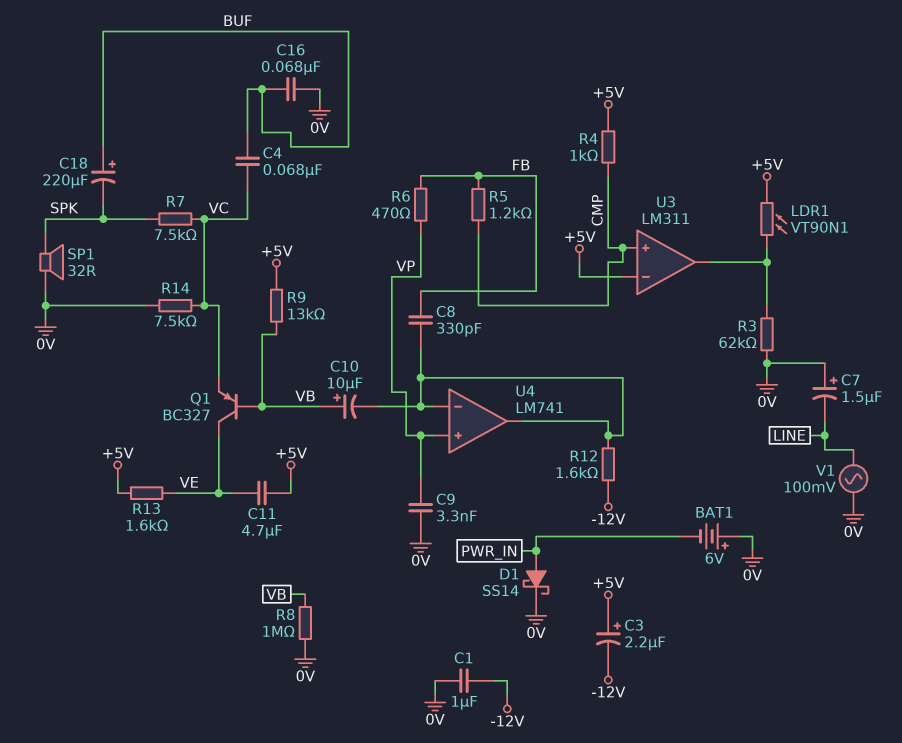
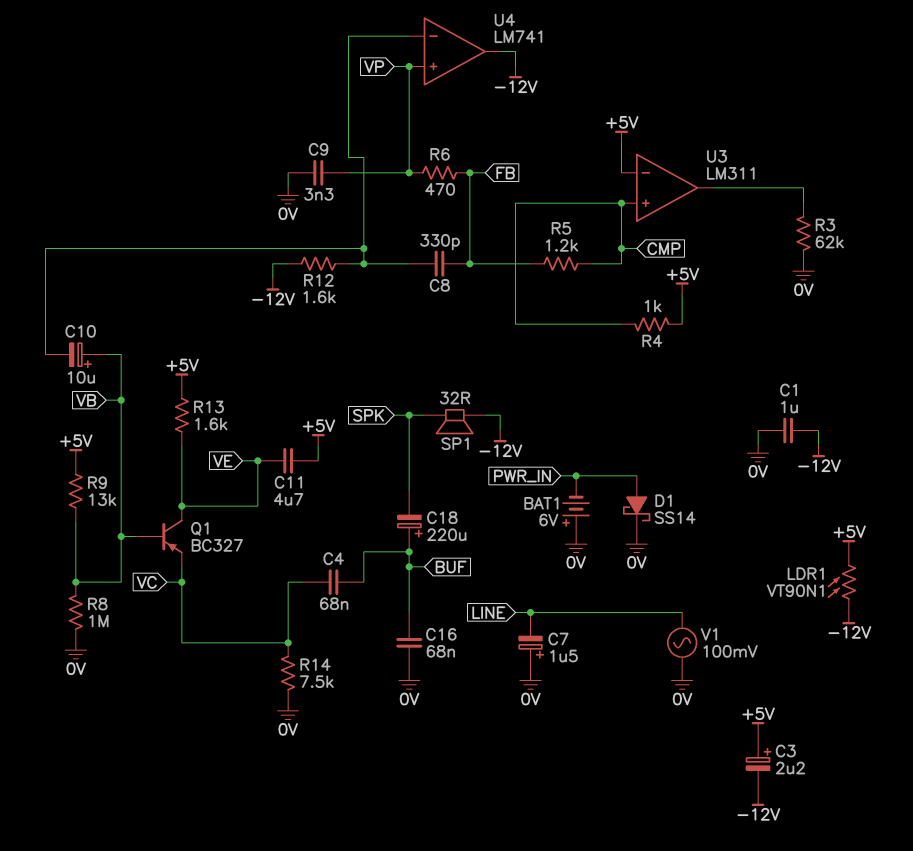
LDR1: VT90N1 (+5V, U3/out) -> VT90N1 (+5V, -12V)
R7: 7.5k (SPK, VC) -> none
SP1: speaker 32R (0V, SPK) -> speaker 32R (-12V, SPK)
U4 pin out: U4/in- -> -12V

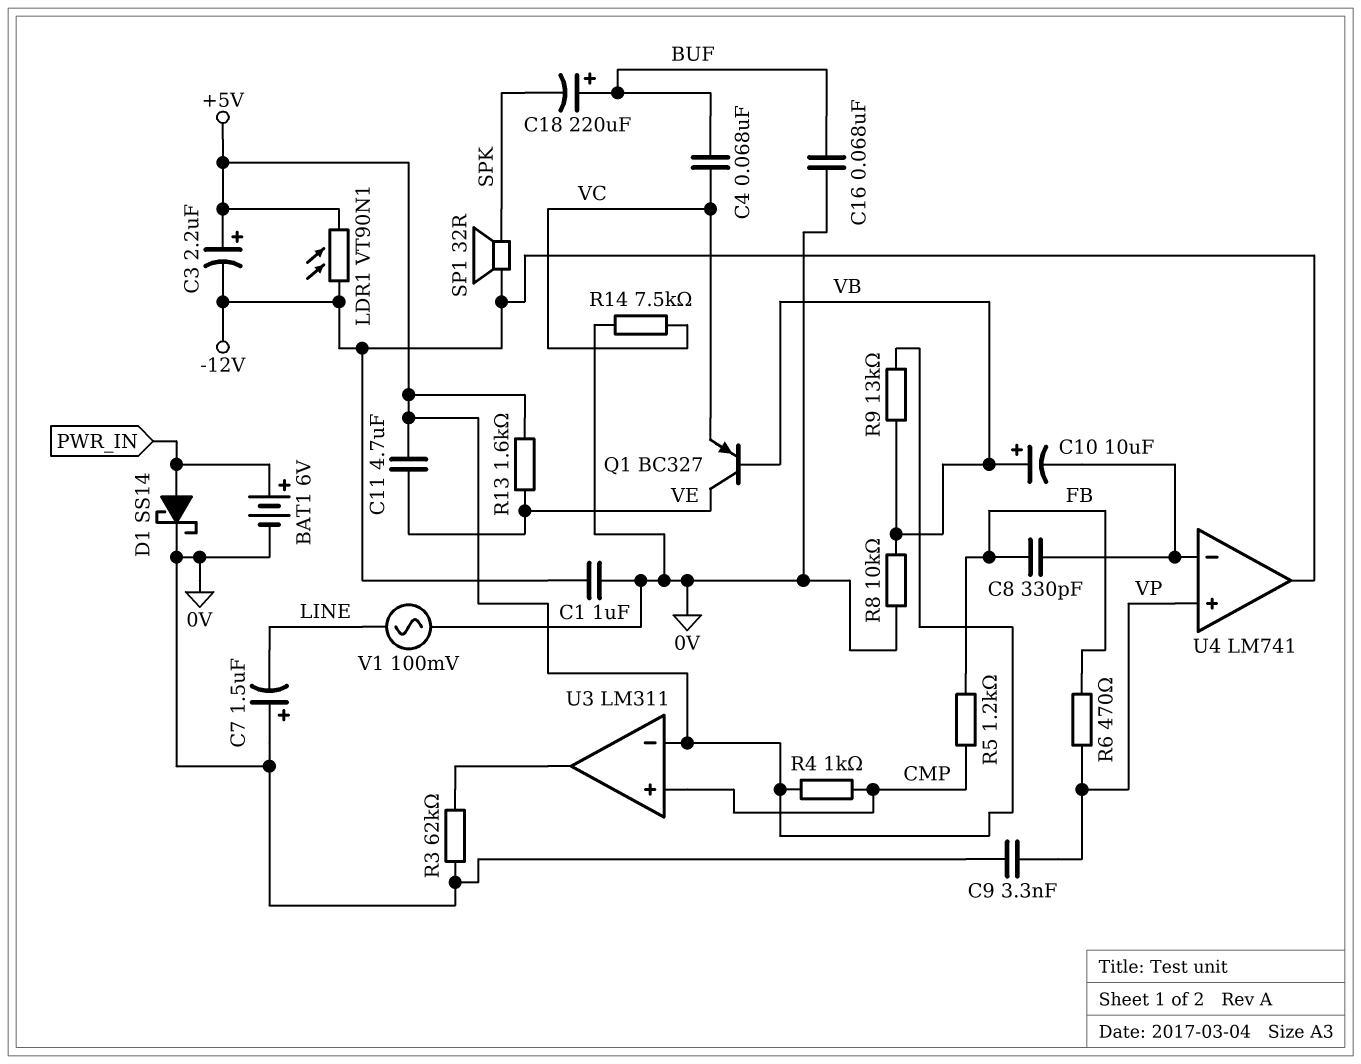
BAT1: 6V (plus 0V, minus PWR_IN) -> 6V (plus PWR_IN, minus 0V)
R8: 1M (0V, VB) -> 10k (0V, VB)
R12: 1.6k (-12V, U4/in-) -> none

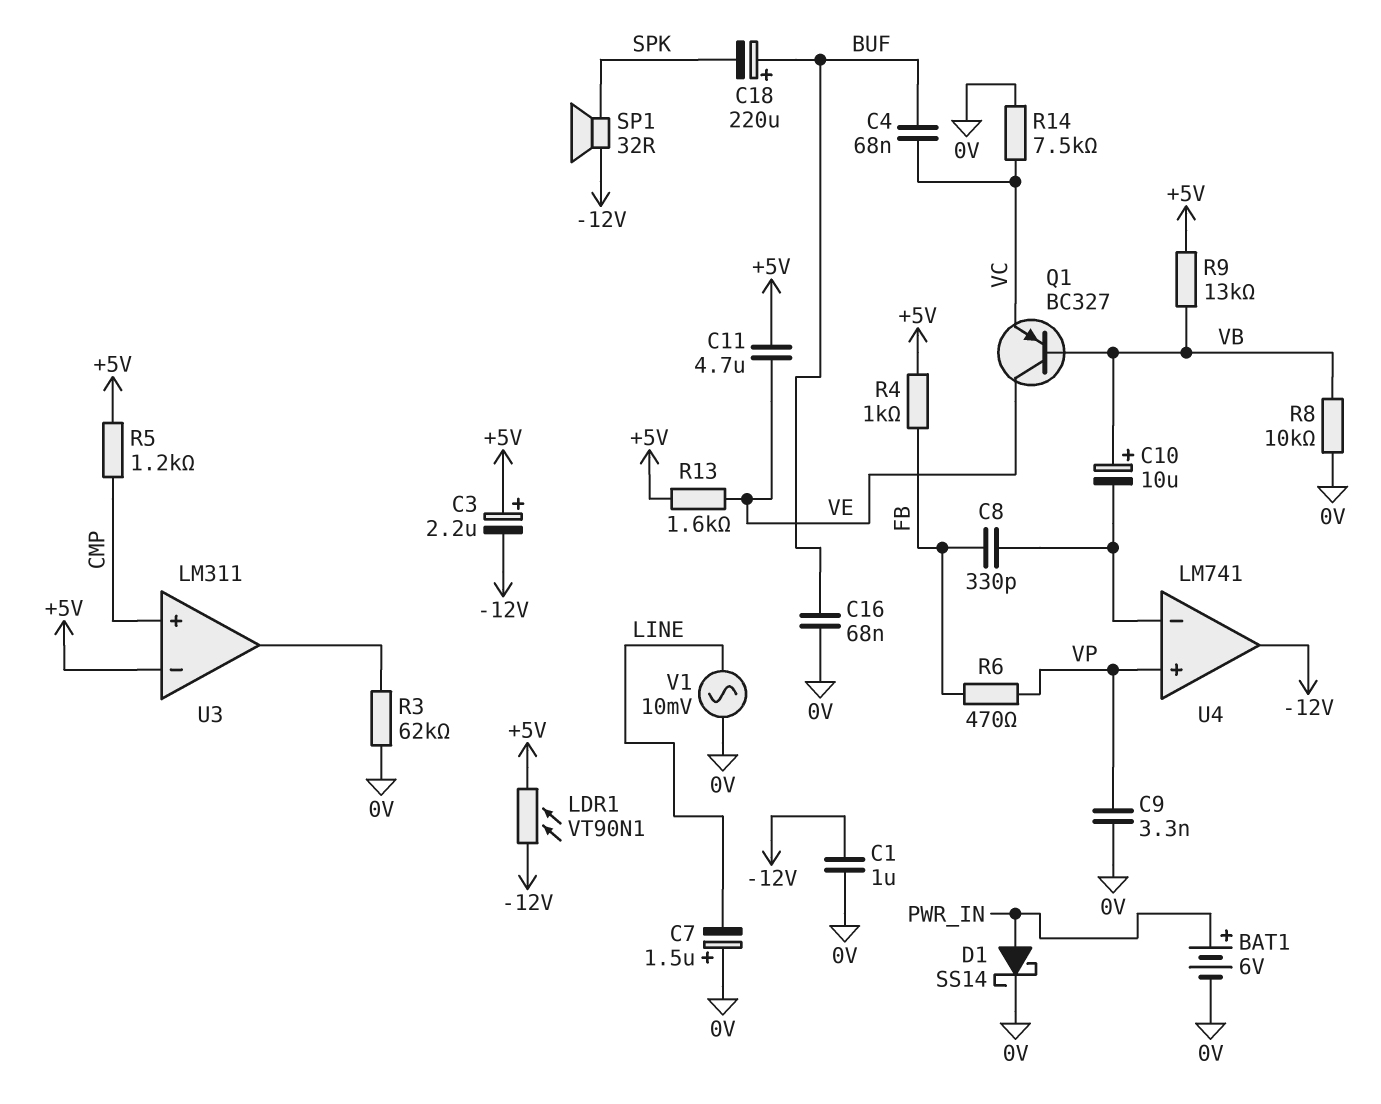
R4: 1k (+5V, CMP) -> 1k (+5V, FB)
R5: 1.2k (CMP, FB) -> 1.2k (+5V, CMP)
V1: AC 100mV (0V, LINE) -> AC 10mV (0V, LINE)

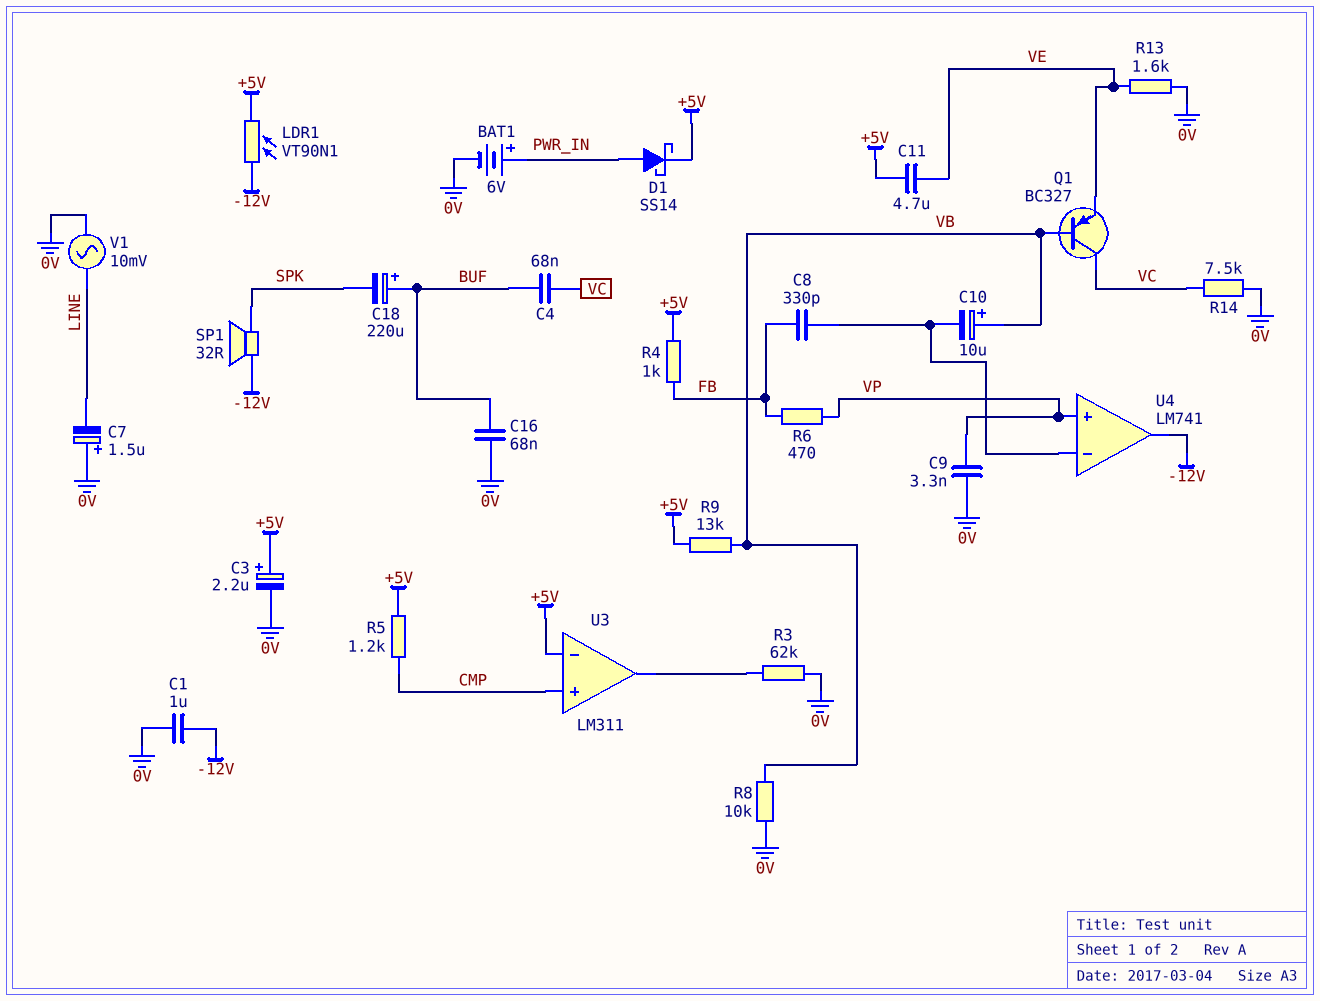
C3: 2.2uF (plus +5V, minus -12V) -> 2.2uF (plus +5V, minus 0V)
D1: schottky SS14 (A PWR_IN, K 0V) -> schottky SS14 (A PWR_IN, K +5V)
Q1: PNP BC327 (B VB, C VE, E VC) -> PNP BC327 (B VB, C VC, E VE)
R13: 1.6k (+5V, VE) -> 1.6k (0V, VE)

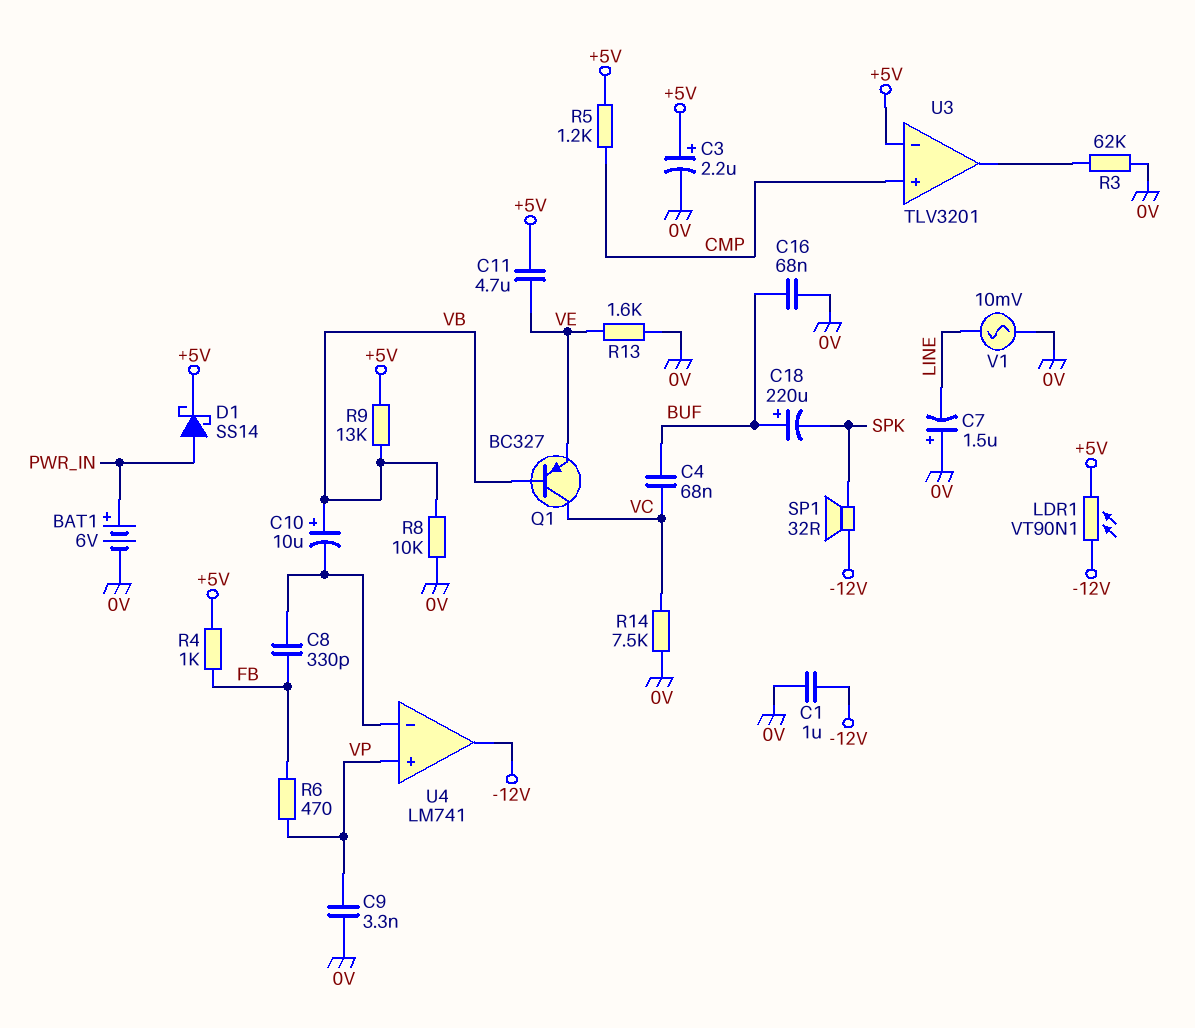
U3: LM311 -> TLV3201

